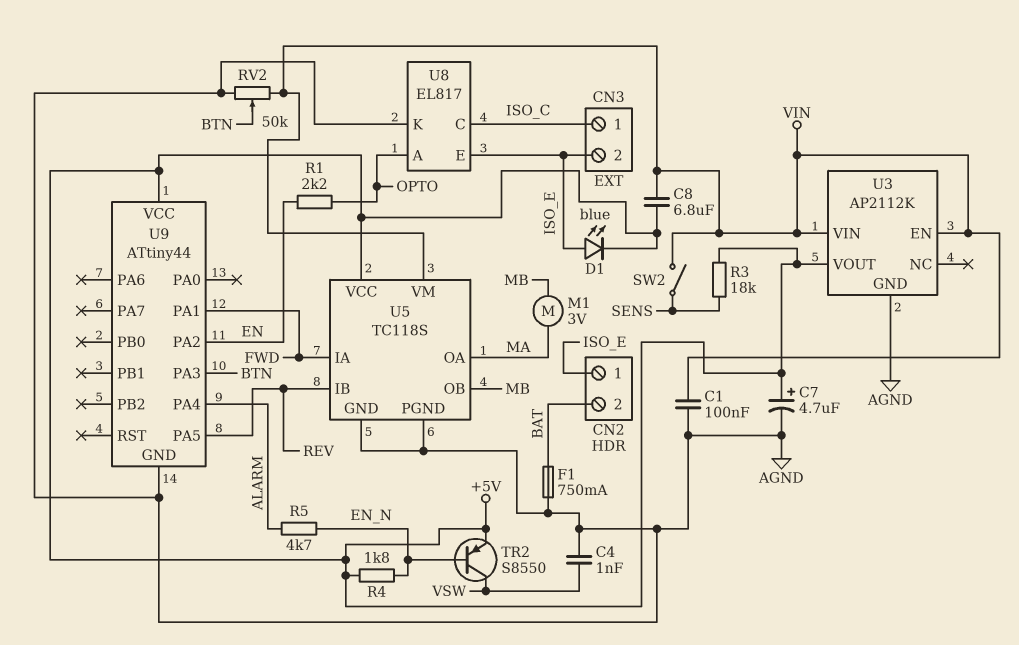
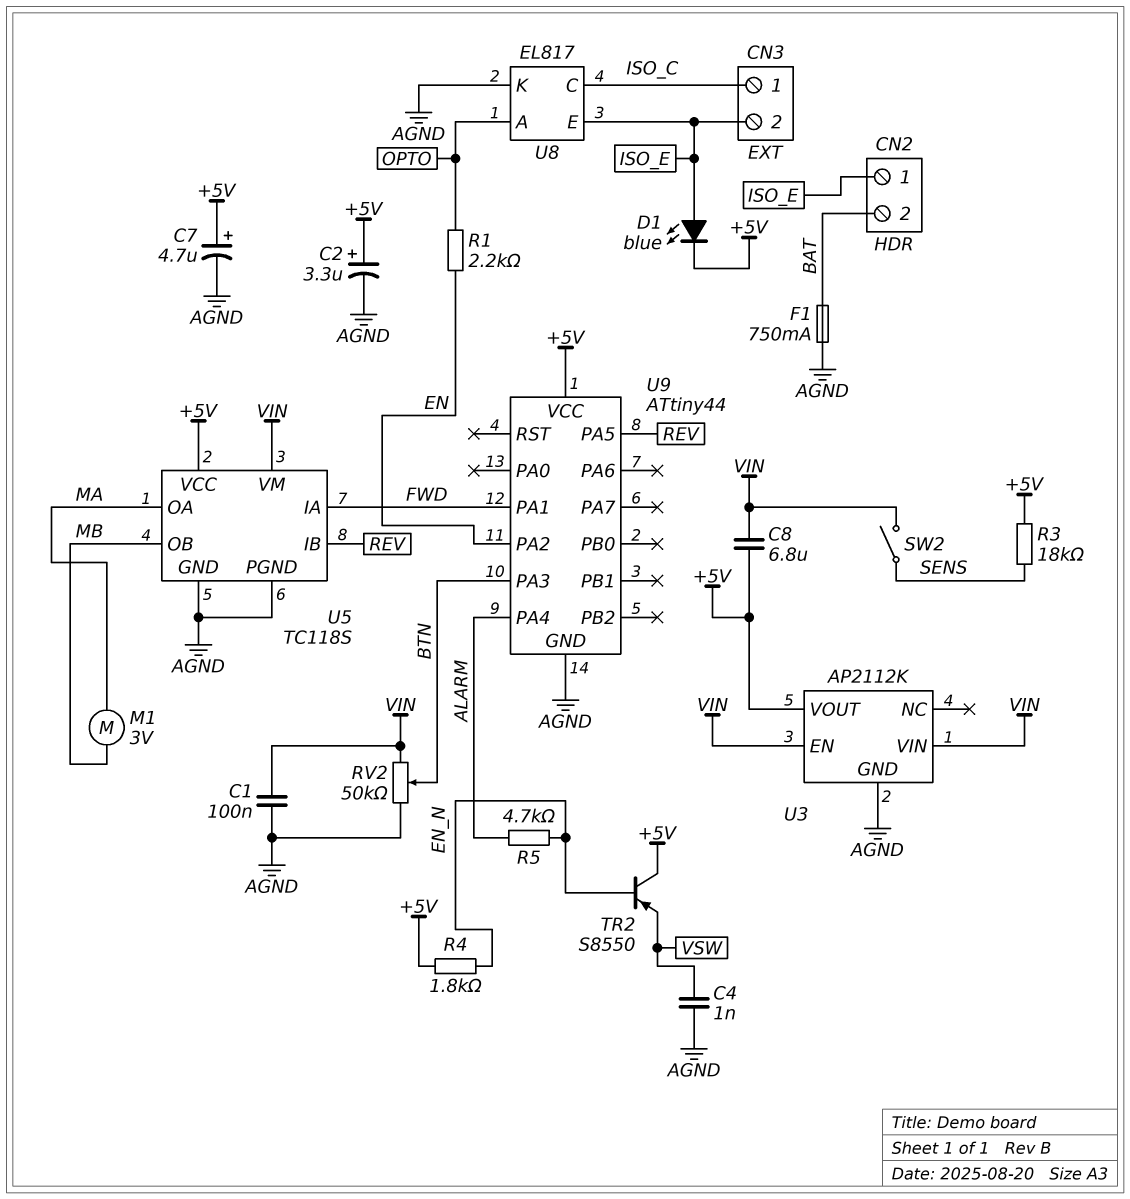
C2: none -> 3.3uF (plus +5V, minus AGND)
TR2: PNP S8550 (B EN_N, C VSW, E +5V) -> PNP S8550 (B EN_N, C +5V, E VSW)

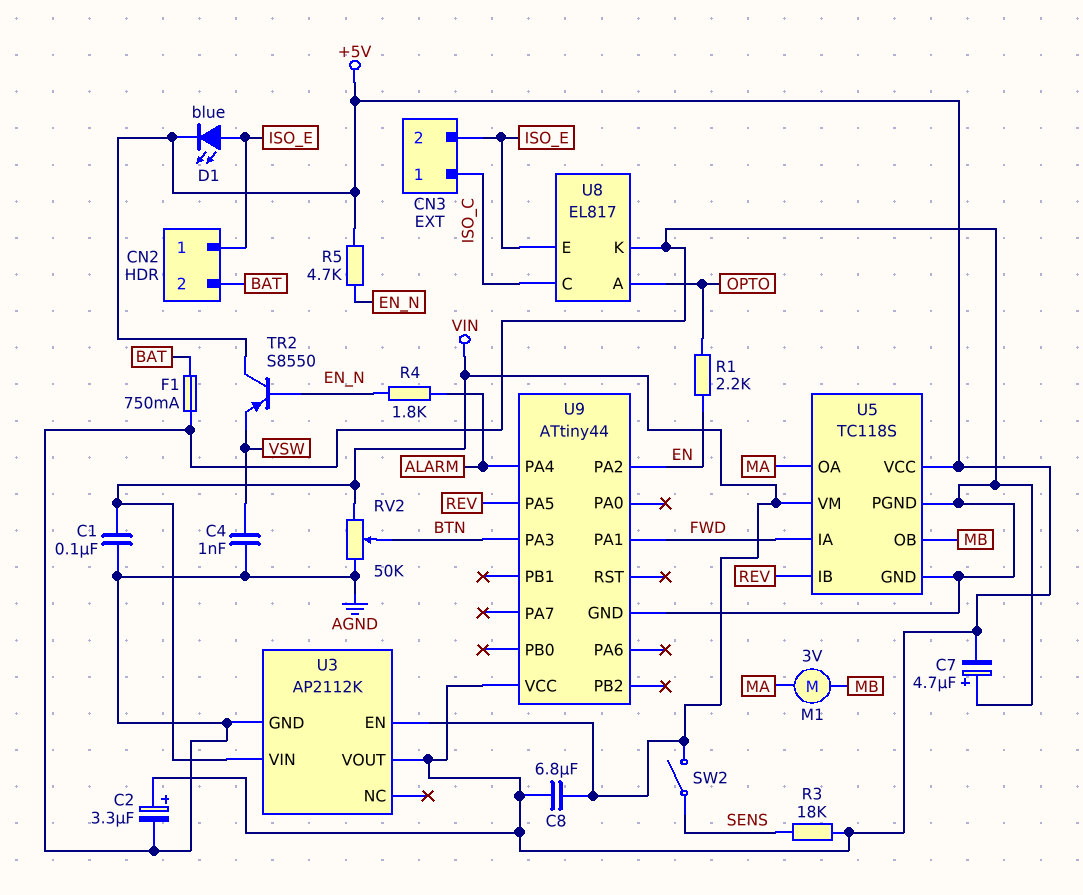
C7: 4.7uF (plus +5V, minus AGND) -> 4.7uF (plus AGND, minus +5V)
R4: 1.8k (+5V, EN_N) -> 1.8k (ALARM, EN_N)
R5: 4.7k (ALARM, EN_N) -> 4.7k (+5V, EN_N)

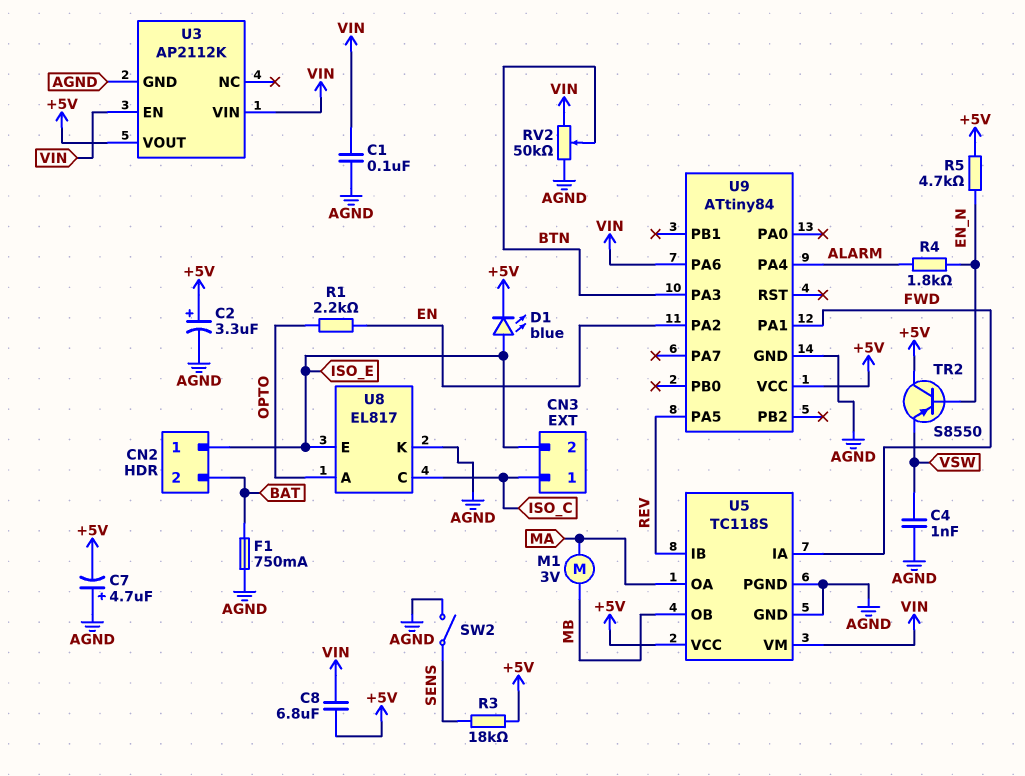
SW2: switch (SENS, VIN) -> switch (AGND, SENS)
U9: ATtiny44 -> ATtiny84
U9 pin PA6: none -> VIN

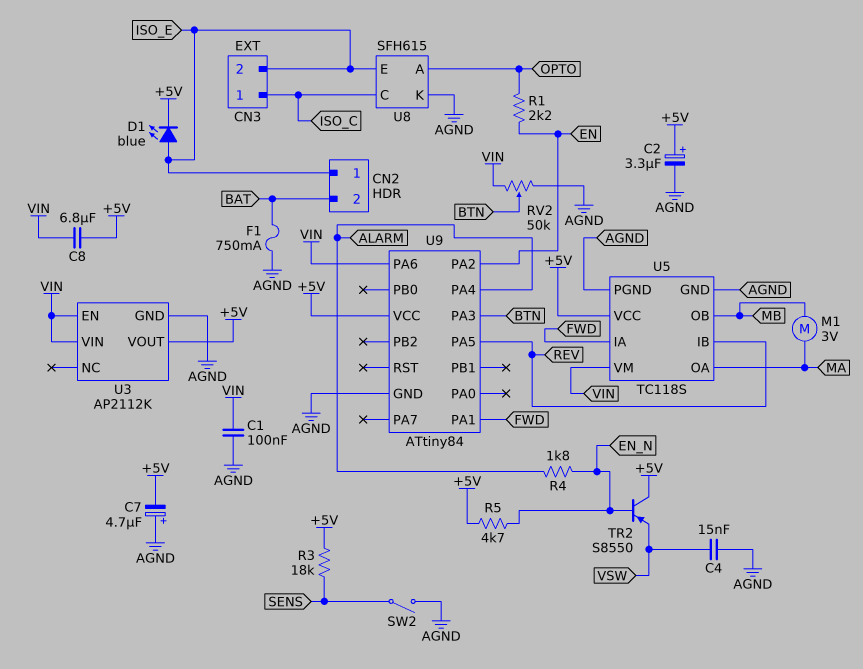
C4: 1nF (AGND, VSW) -> 15nF (AGND, VSW)
U8: EL817 -> SFH615

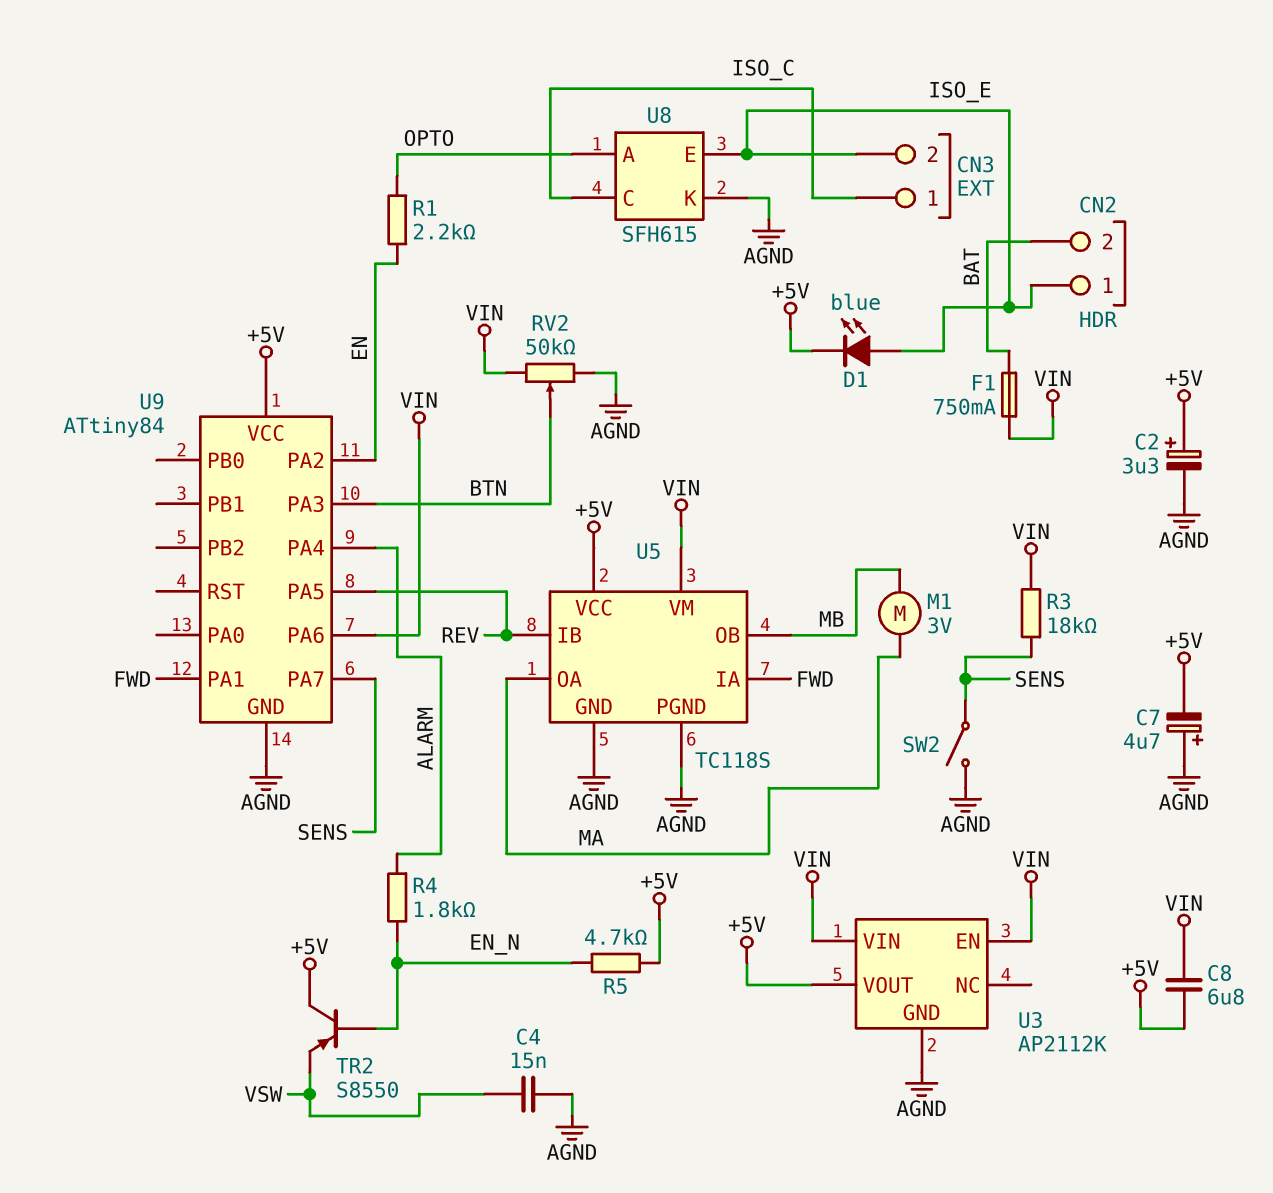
C1: 100nF (AGND, VIN) -> none
F1: 750mA (AGND, BAT) -> 750mA (BAT, VIN)
R3: 18k (+5V, SENS) -> 18k (SENS, VIN)
U9 pin PA7: none -> SENS

